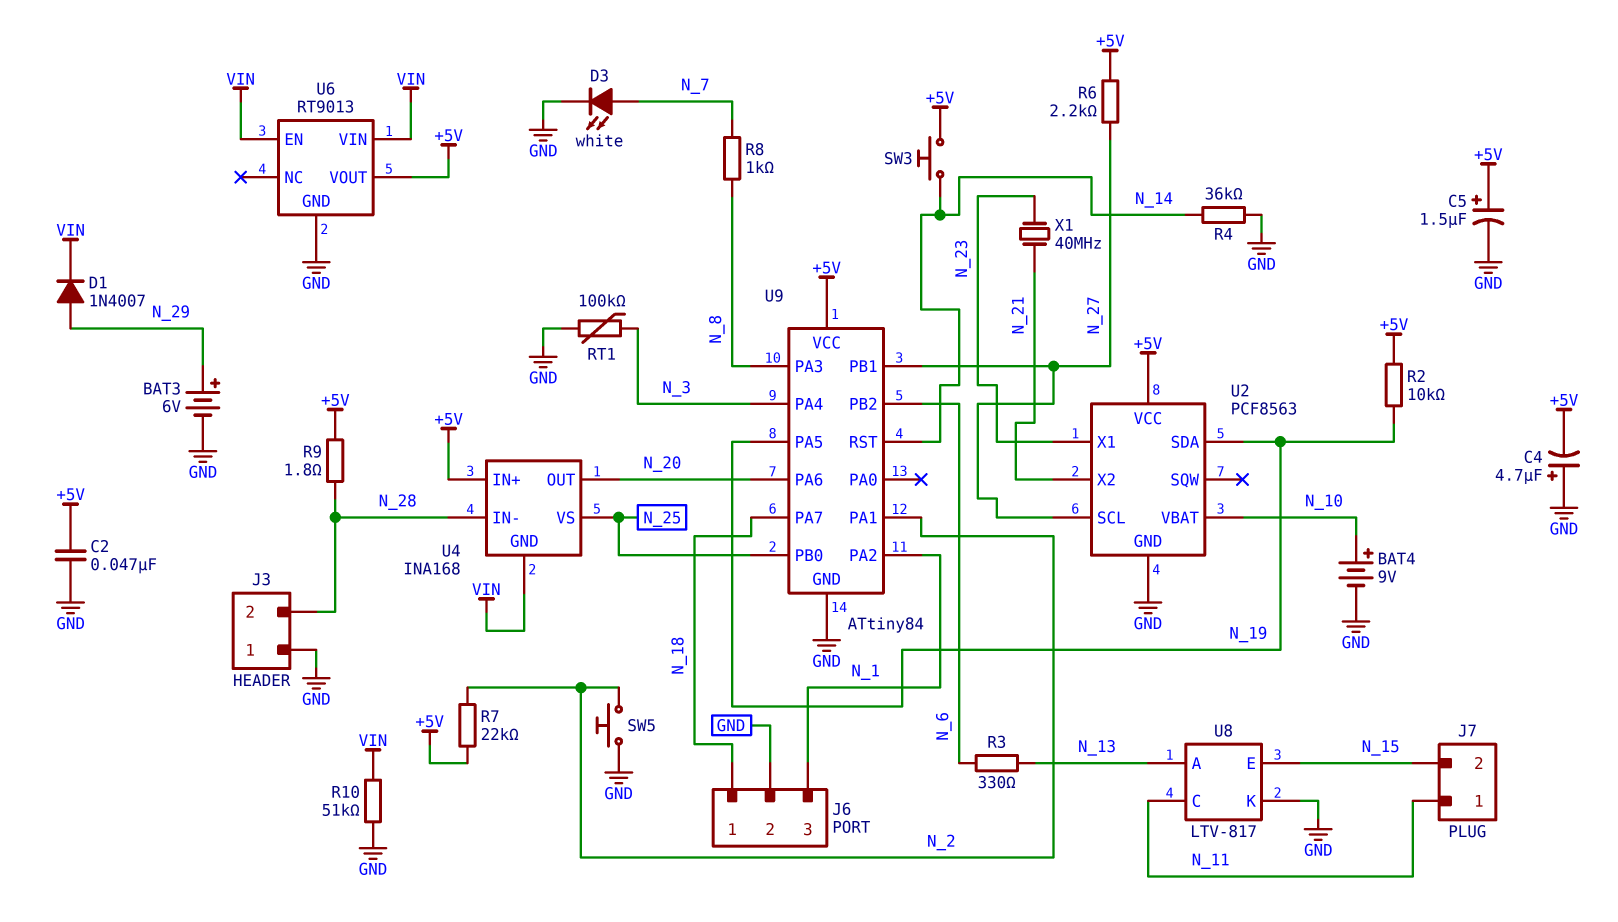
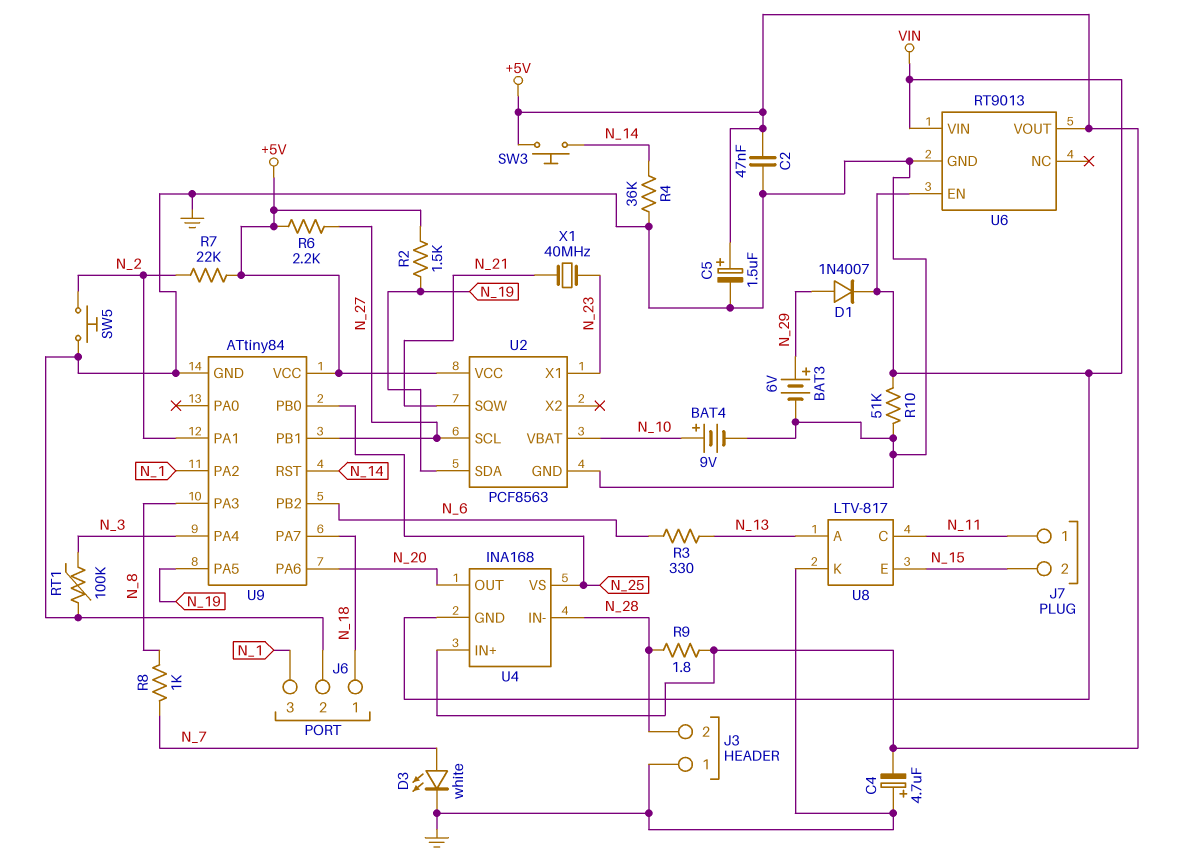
R2: 10k (+5V, N_19) -> 1.5k (+5V, N_19)
U2 pin SQW: none -> N_21
U2 pin X2: N_21 -> none

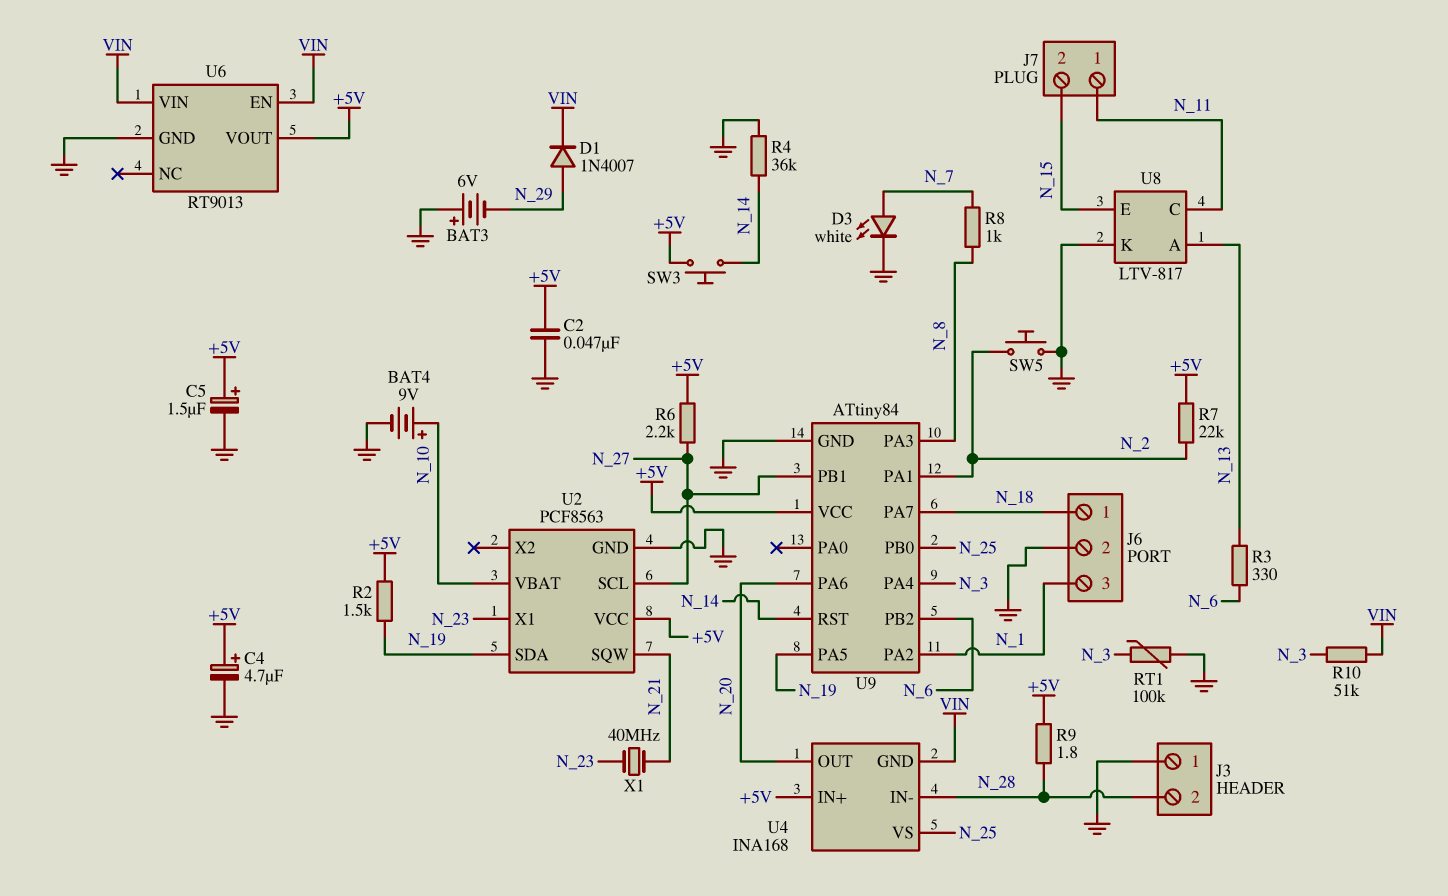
BAT3: 6V (plus N_29, minus GND) -> 6V (plus GND, minus N_29)
C4: 4.7uF (plus GND, minus +5V) -> 4.7uF (plus +5V, minus GND)
R10: 51k (GND, VIN) -> 51k (N_3, VIN)

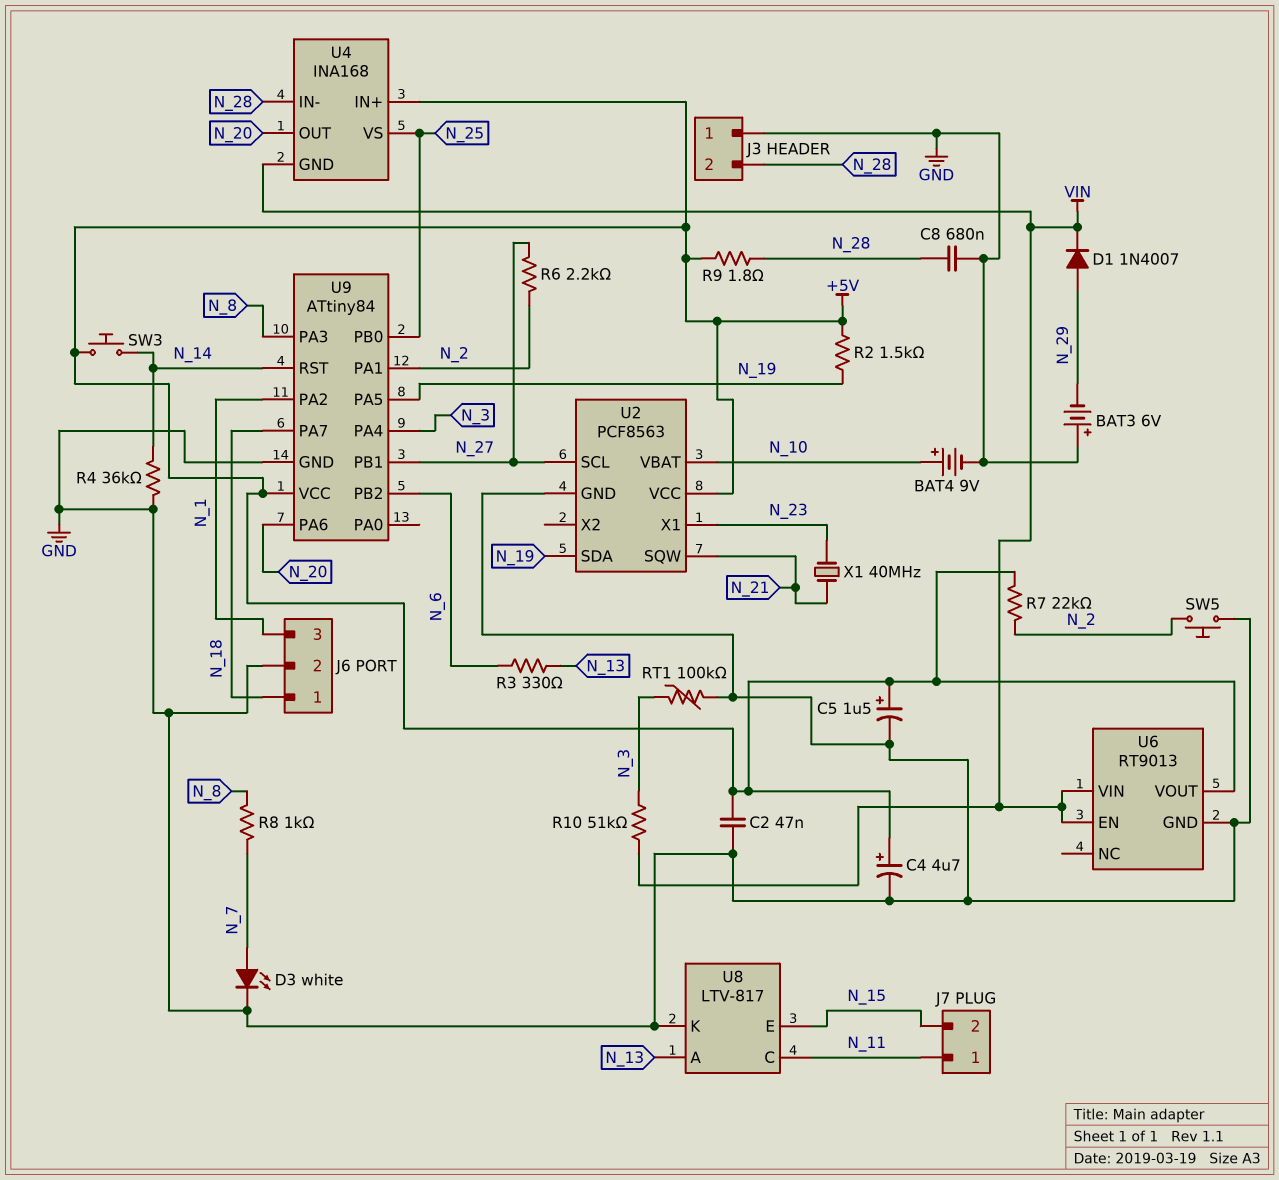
C8: none -> 680nF (GND, N_28)
R6: 2.2k (+5V, N_27) -> 2.2k (N_2, N_27)

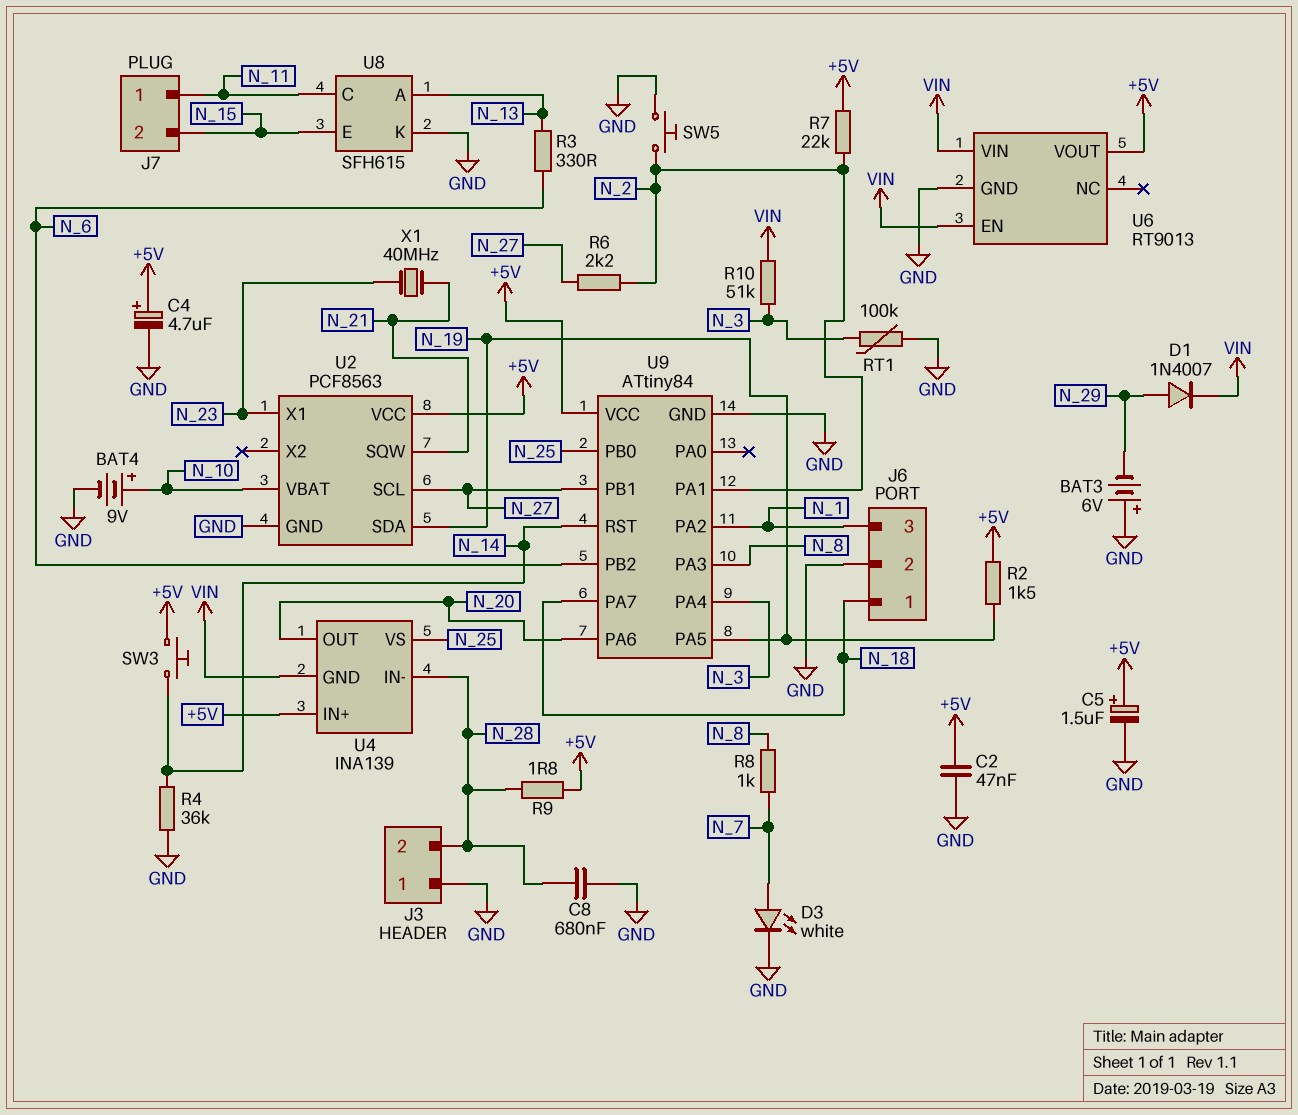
U4: INA168 -> INA139
U8: LTV-817 -> SFH615

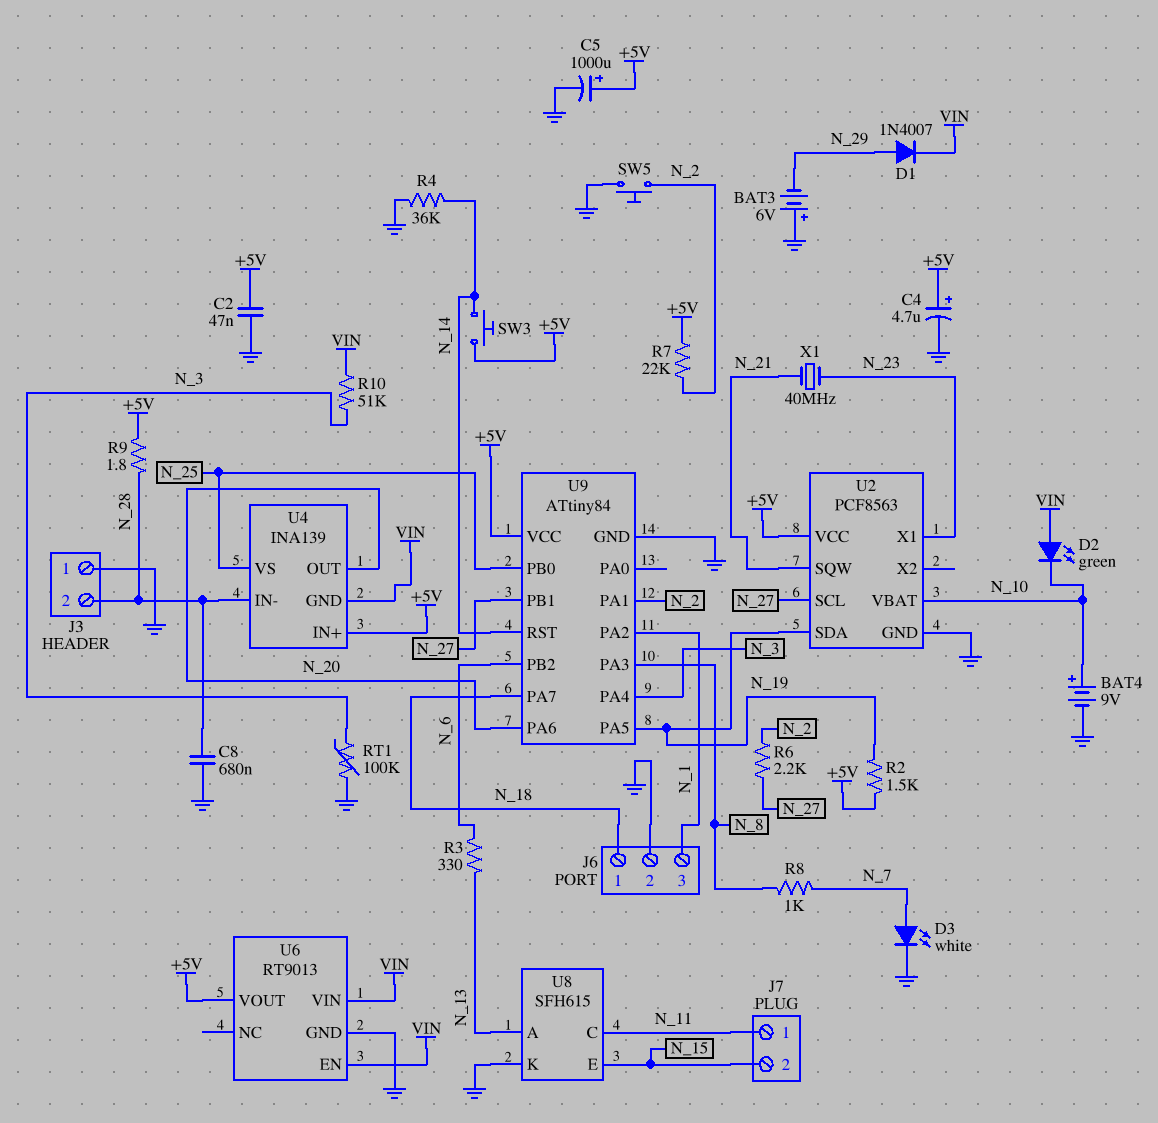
C5: 1.5uF (plus +5V, minus GND) -> 1000uF (plus +5V, minus GND)
D2: none -> LED green (A VIN, K N_10)

